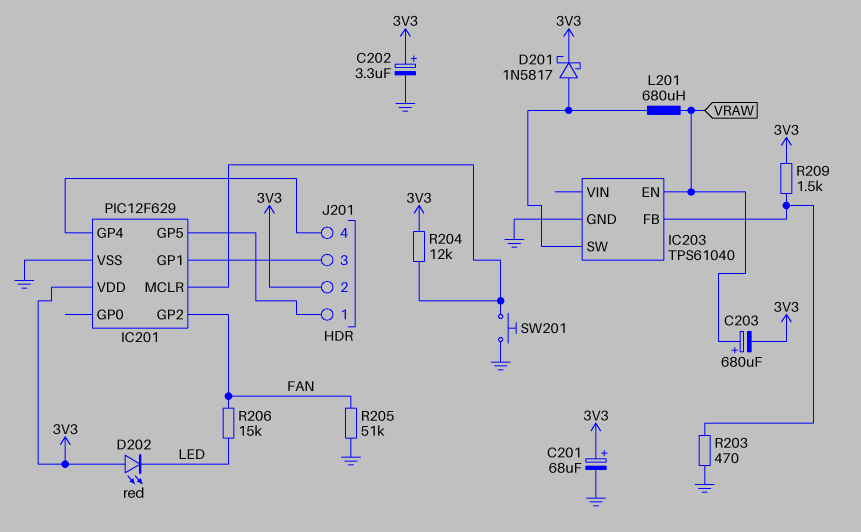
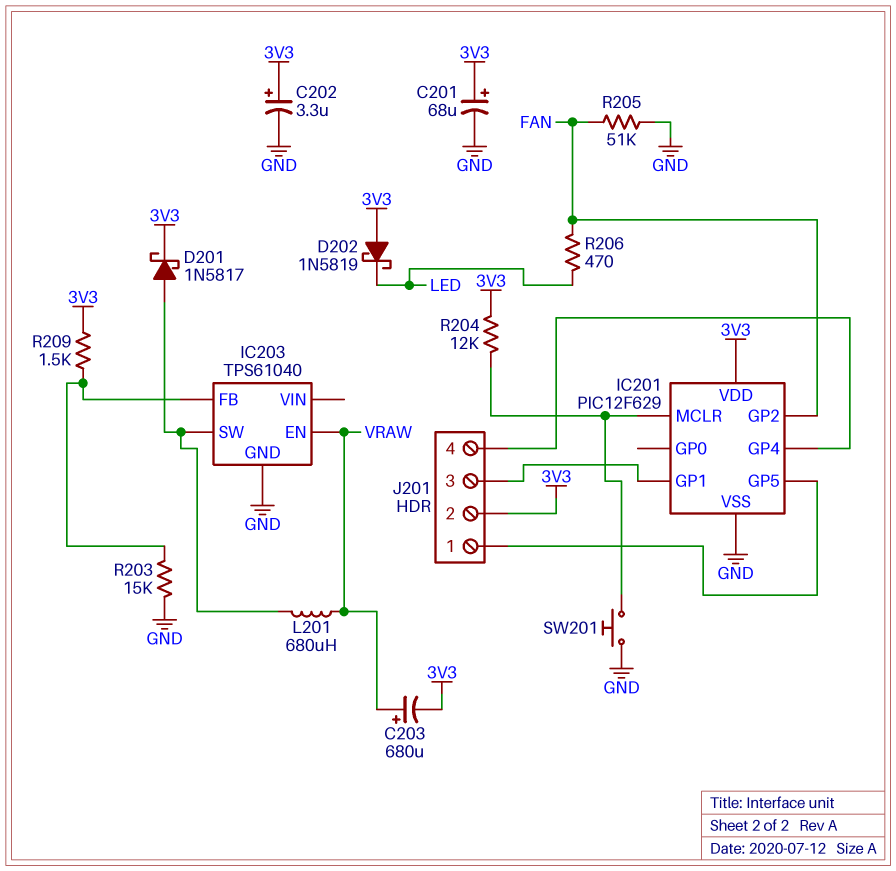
D202: LED red (A 3V3, K LED) -> schottky 1N5819 (A 3V3, K LED)
R203: 470 (GND, IC203/FB) -> 15k (GND, IC203/FB)
R206: 15k (FAN, LED) -> 470 (FAN, LED)

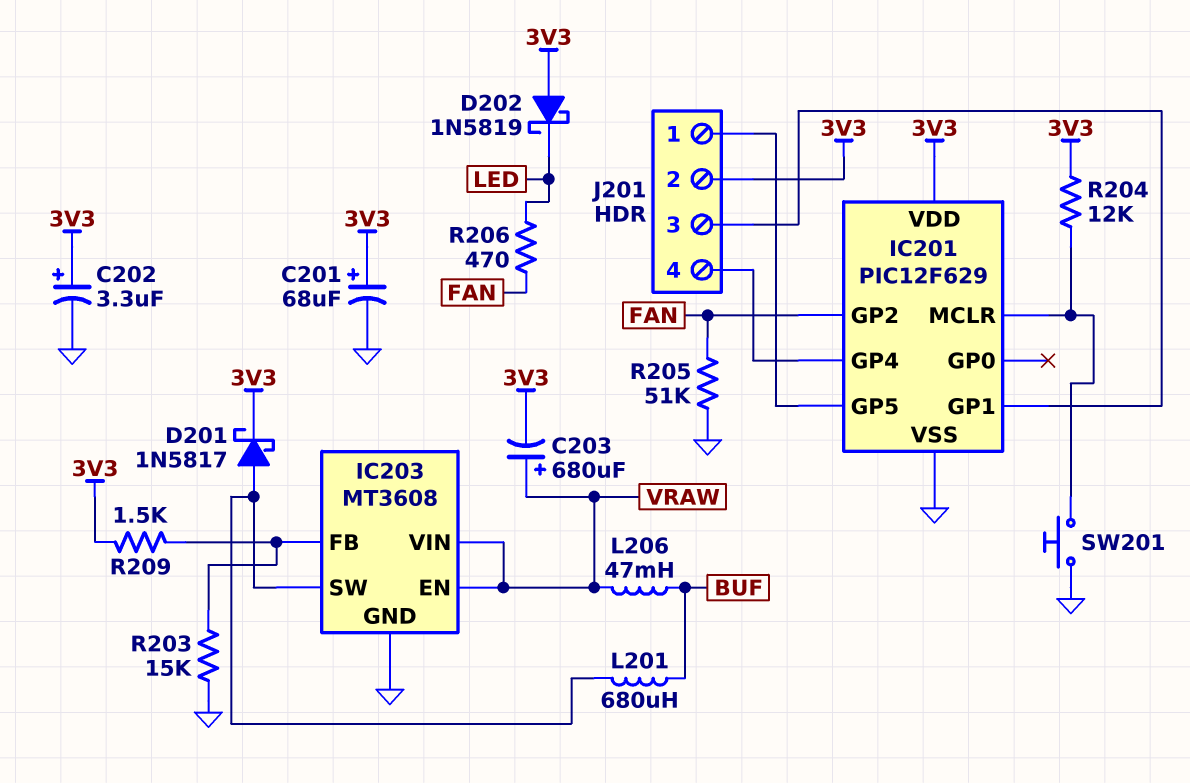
IC203: TPS61040 -> MT3608
IC203 pin VIN: none -> VRAW
L201: 680uH (IC203/SW, VRAW) -> 680uH (BUF, IC203/SW)
L206: none -> 47mH (BUF, VRAW)

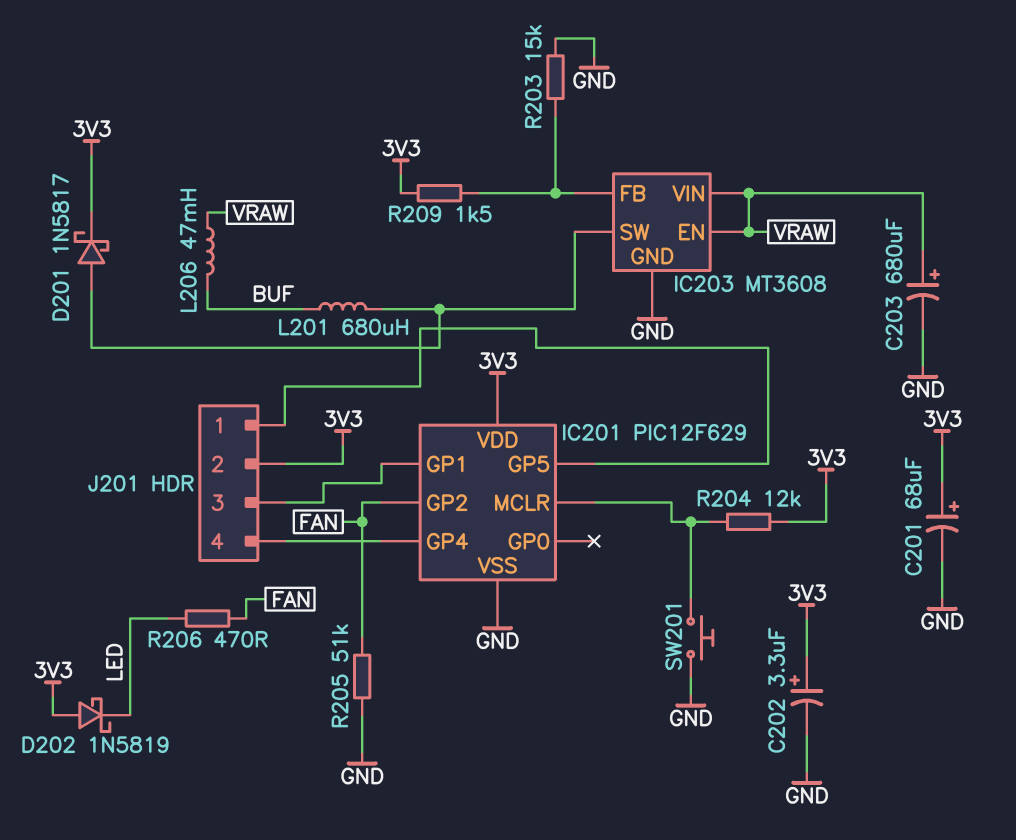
C203: 680uF (plus VRAW, minus 3V3) -> 680uF (plus VRAW, minus GND)

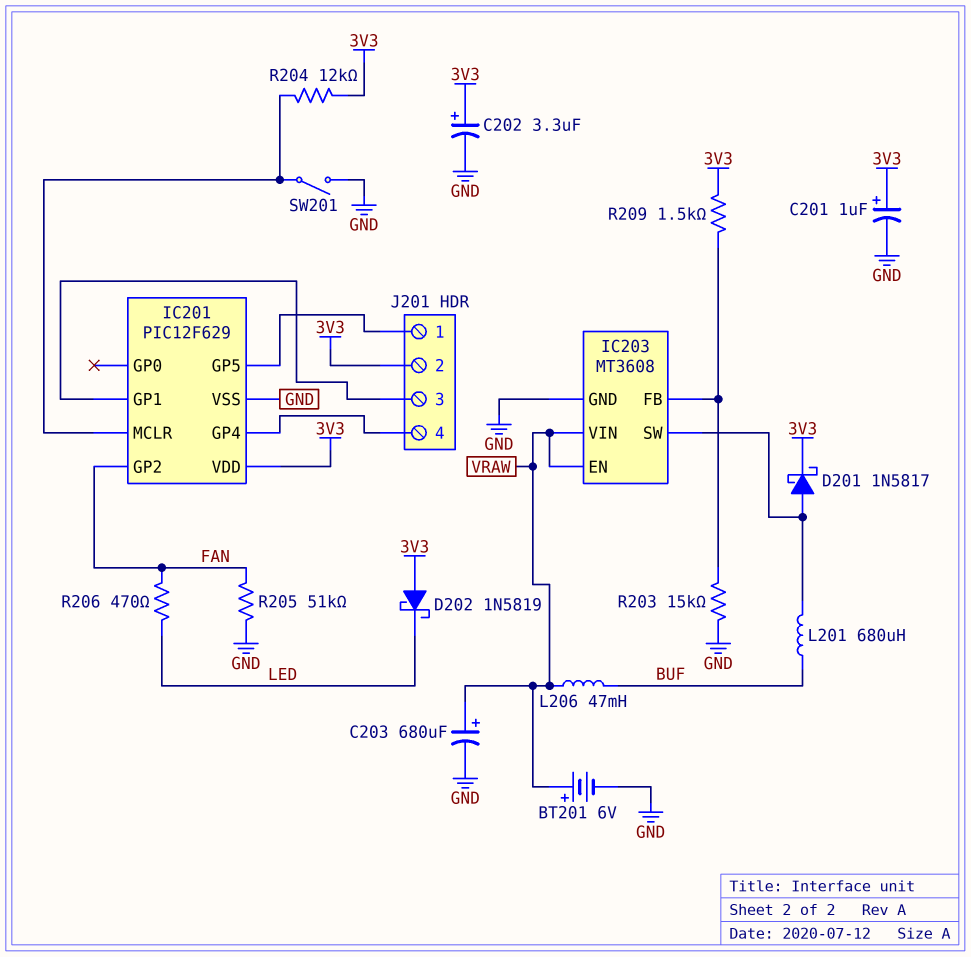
BT201: none -> 6V (plus VRAW, minus GND)
C201: 68uF (plus 3V3, minus GND) -> 1uF (plus 3V3, minus GND)
SW201: button (GND, IC201/MCLR) -> switch (GND, IC201/MCLR)

